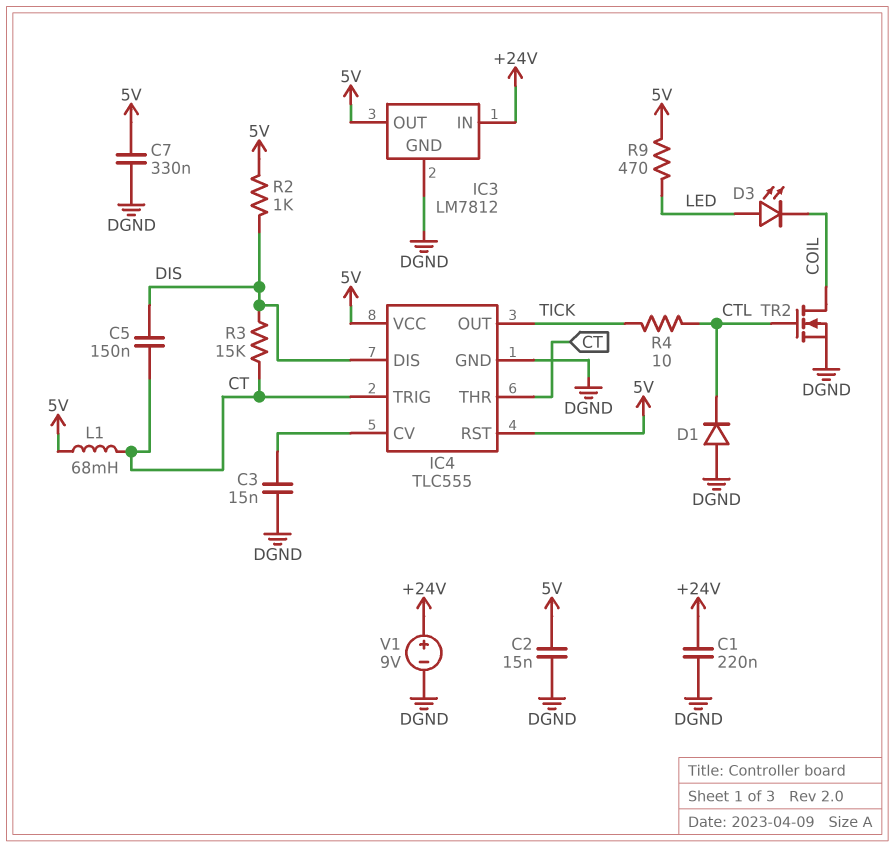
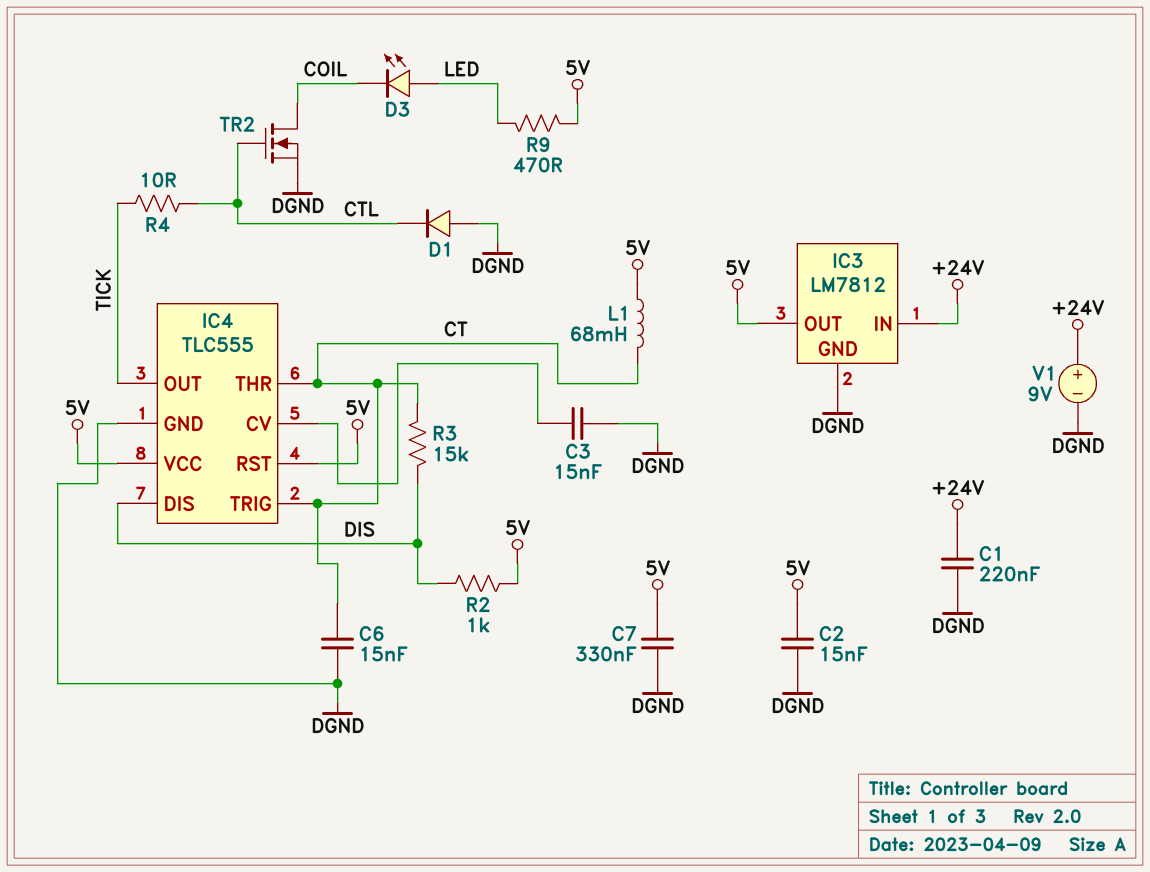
C5: 150nF (CT, DIS) -> none
C6: none -> 15nF (CT, DGND)

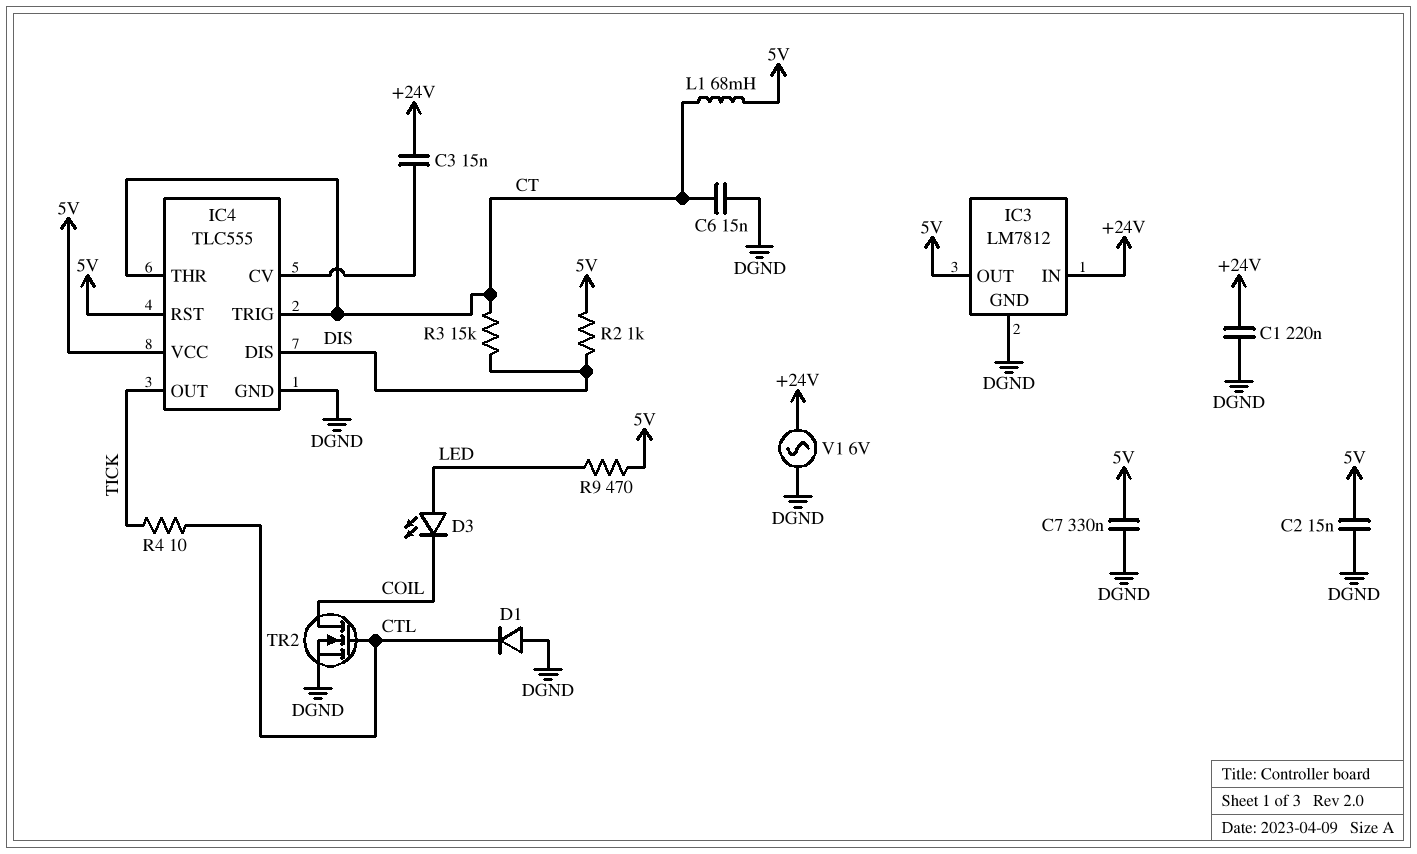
C3: 15nF (DGND, IC4/CV) -> 15nF (+24V, IC4/CV)
V1: 9V (plus +24V, minus DGND) -> AC 6V (+24V, DGND)

